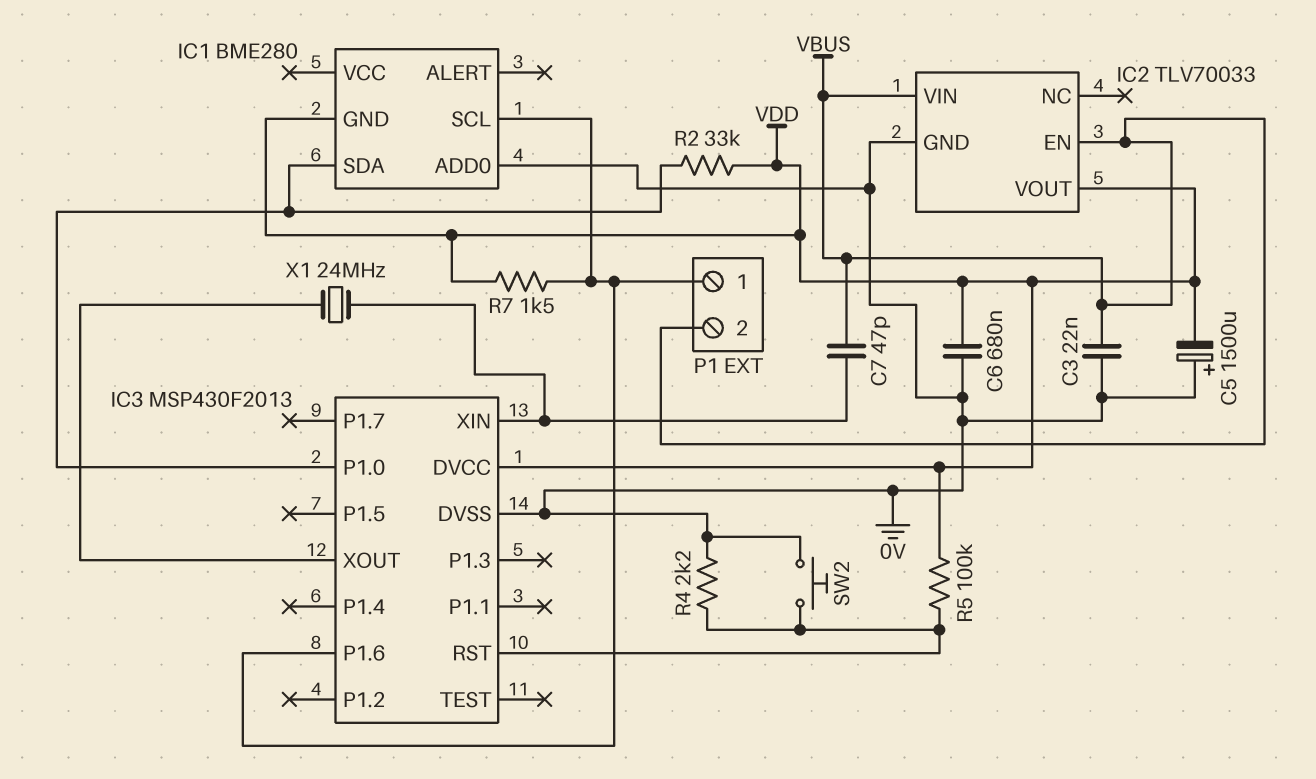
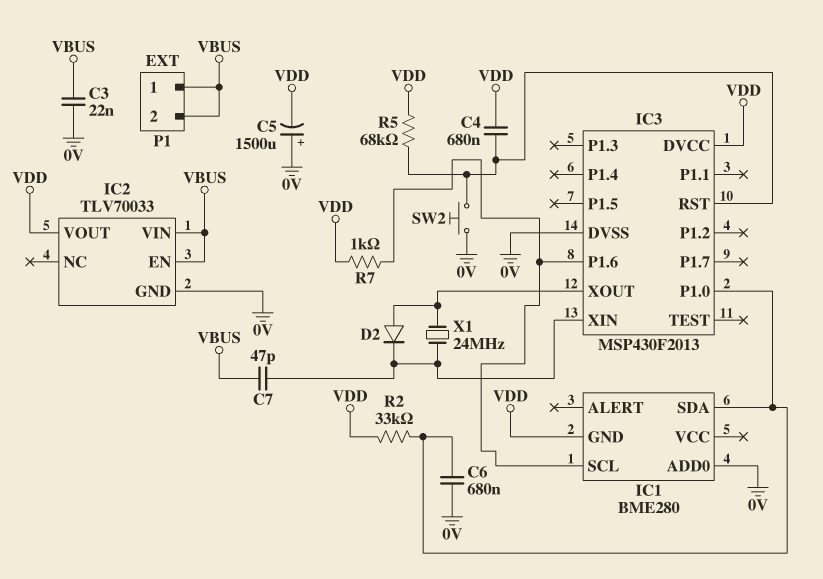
C4: none -> 680nF (IC3/RST, VDD)
C6: 680nF (0V, VDD) -> 680nF (0V, IC1/SDA)
D2: none -> diode (A IC3/XOUT, K IC3/XIN)
P1 pin 1: IC1/SCL -> VBUS
R4: 2.2k (0V, IC3/RST) -> none
R5: 100k (IC3/RST, VDD) -> 68k (IC3/RST, VDD)
R7: 1.5k (IC1/SCL, VDD) -> 1k (IC1/SCL, VDD)

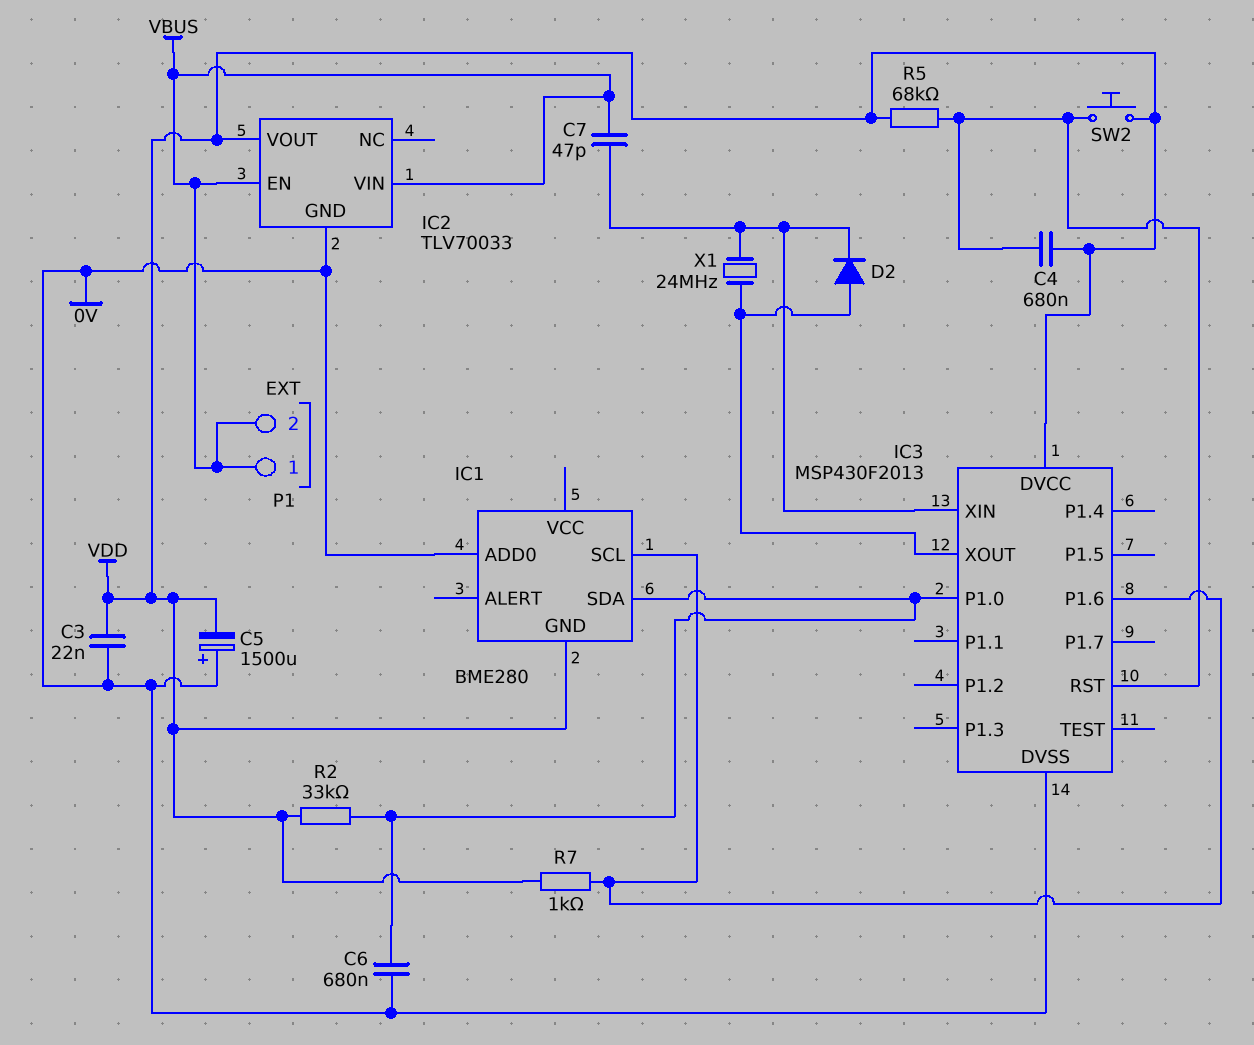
C3: 22nF (0V, VBUS) -> 22nF (0V, VDD)
SW2: button (0V, IC3/RST) -> button (IC3/RST, VDD)

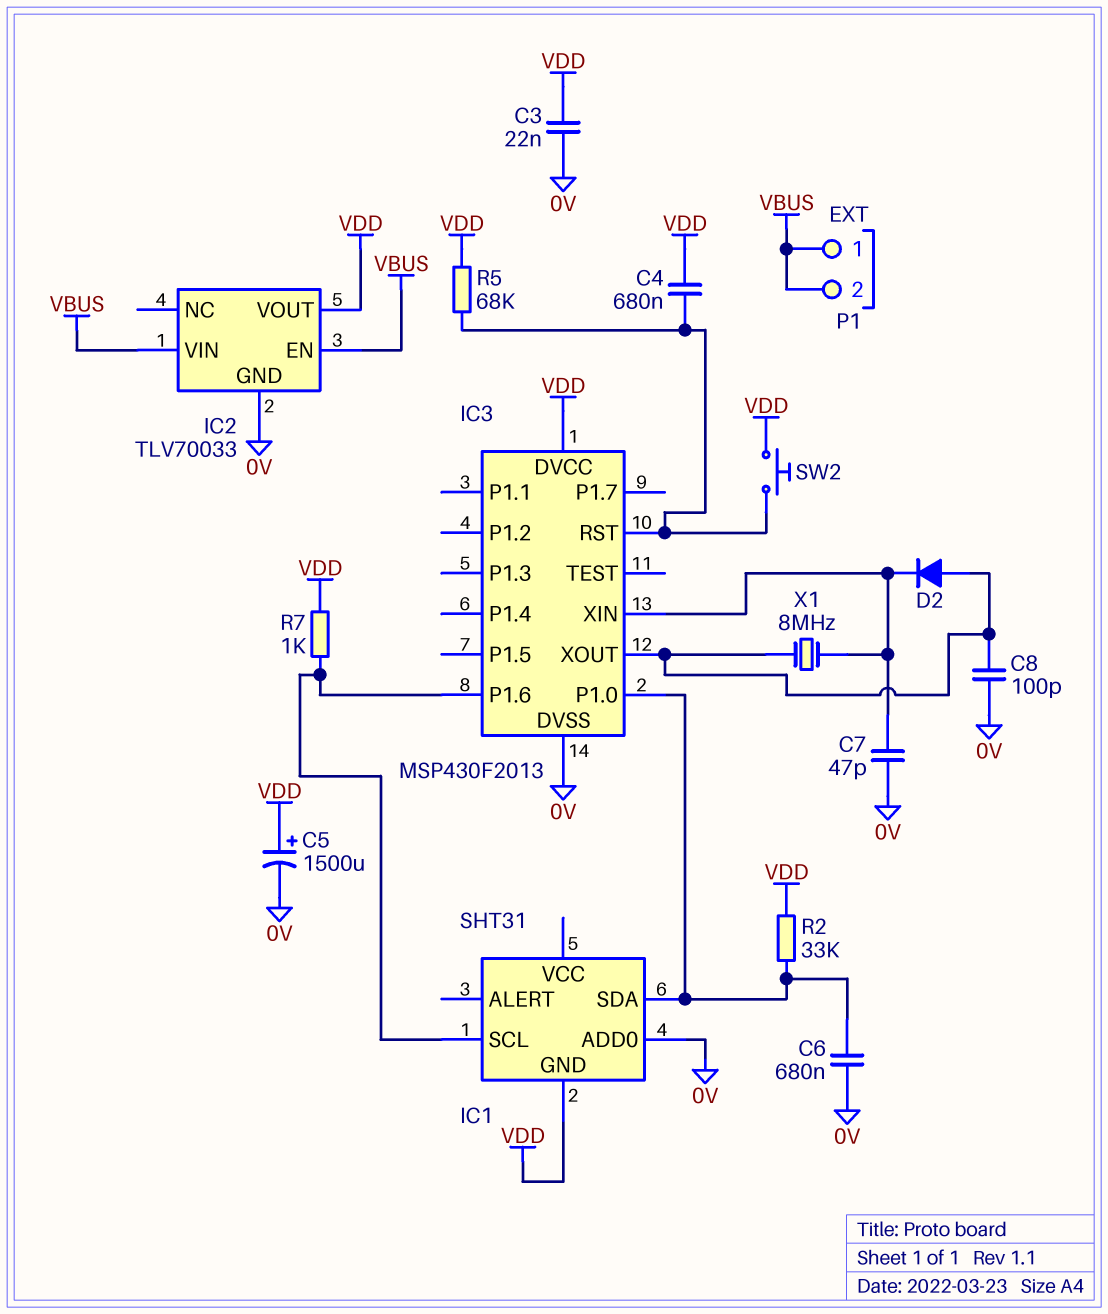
C5: 1500uF (plus 0V, minus VDD) -> 1500uF (plus VDD, minus 0V)
C7: 47pF (IC3/XIN, VBUS) -> 47pF (0V, IC3/XIN)
C8: none -> 100pF (0V, IC3/XOUT)
IC1: BME280 -> SHT31
X1: 24MHz (IC3/XIN, IC3/XOUT) -> 8MHz (IC3/XIN, IC3/XOUT)

